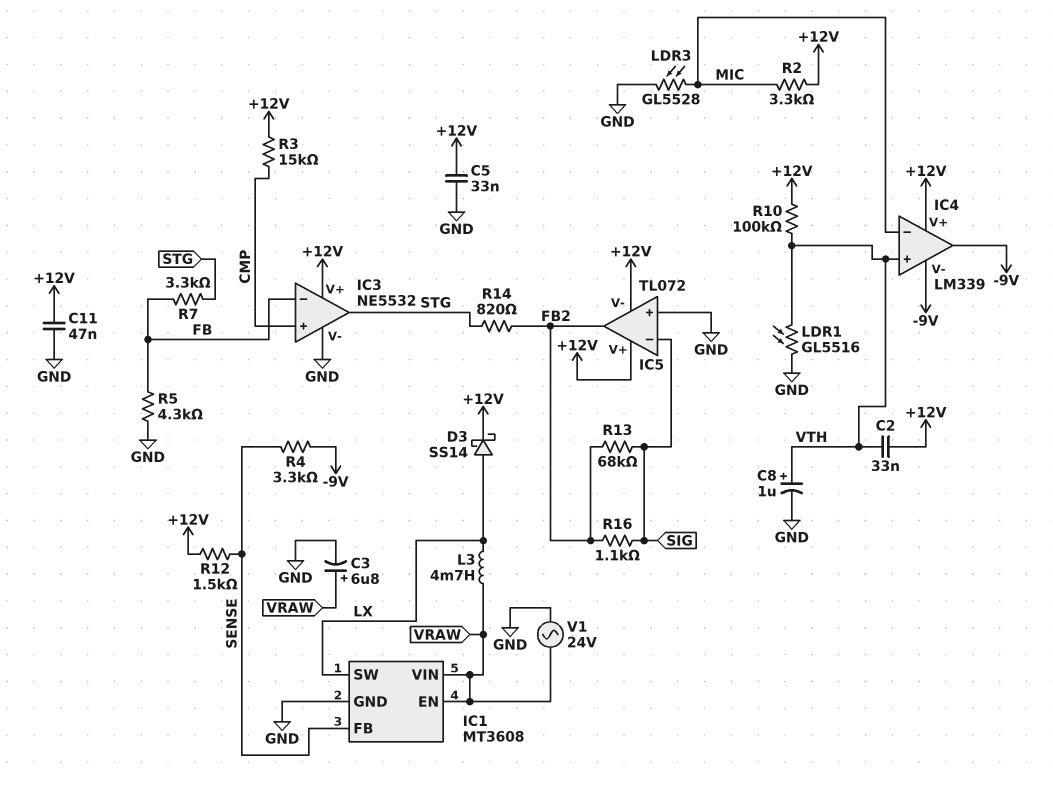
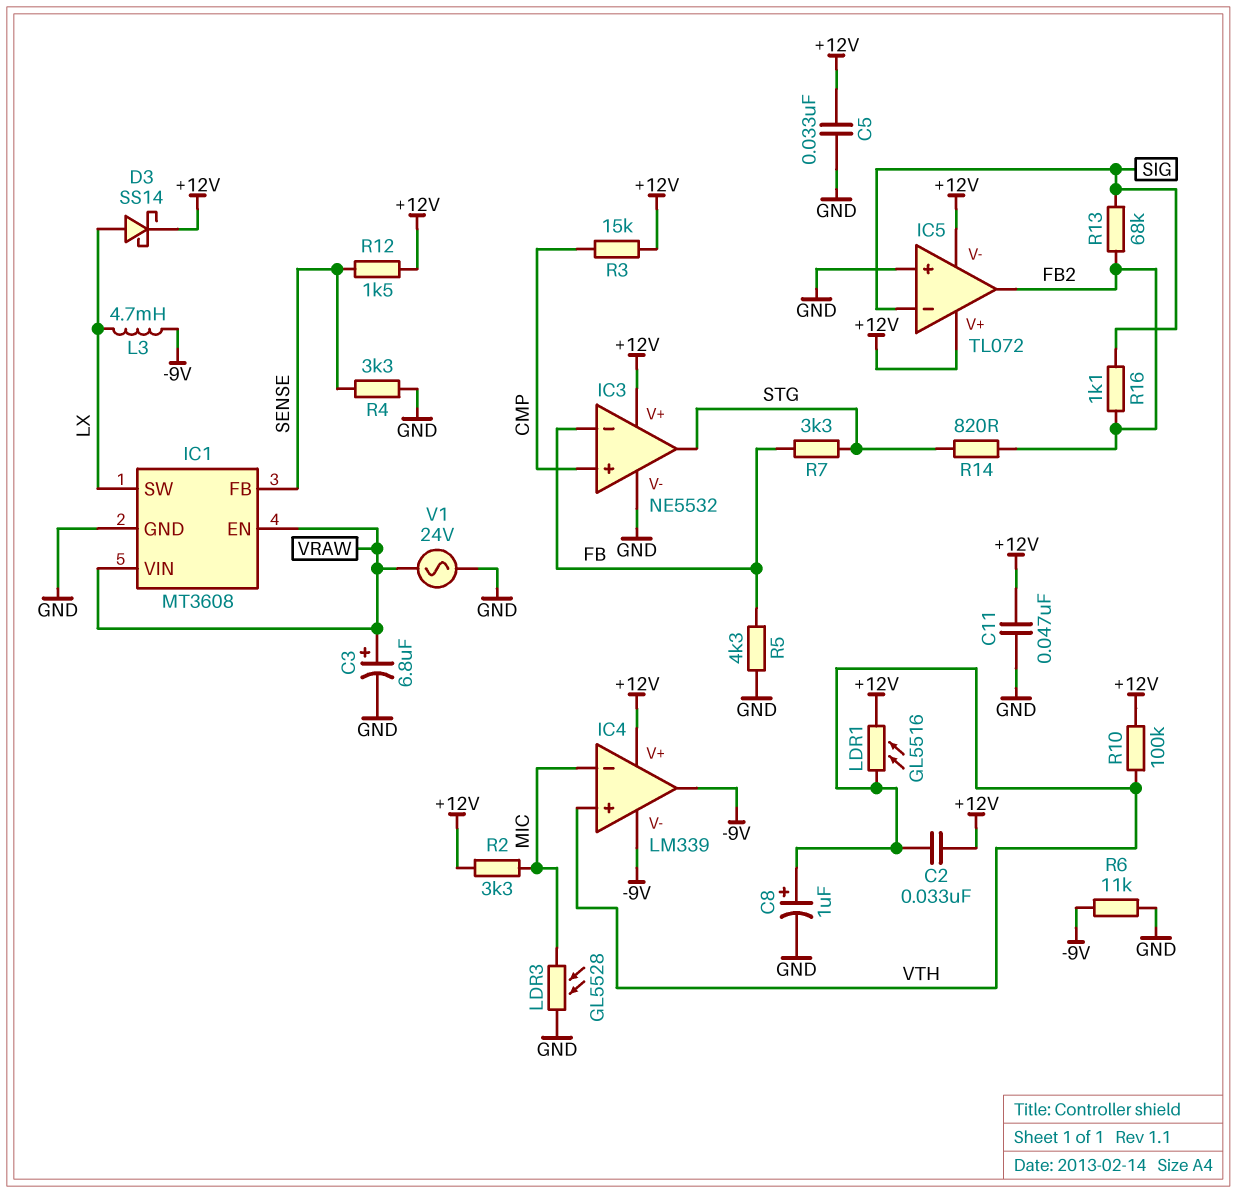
L3: 4.7mH (LX, VRAW) -> 4.7mH (-9V, LX)
LDR1: GL5516 (GND, VTH) -> GL5516 (+12V, VTH)
R4: 3.3k (-9V, SENSE) -> 3.3k (GND, SENSE)
R6: none -> 11k (-9V, GND)

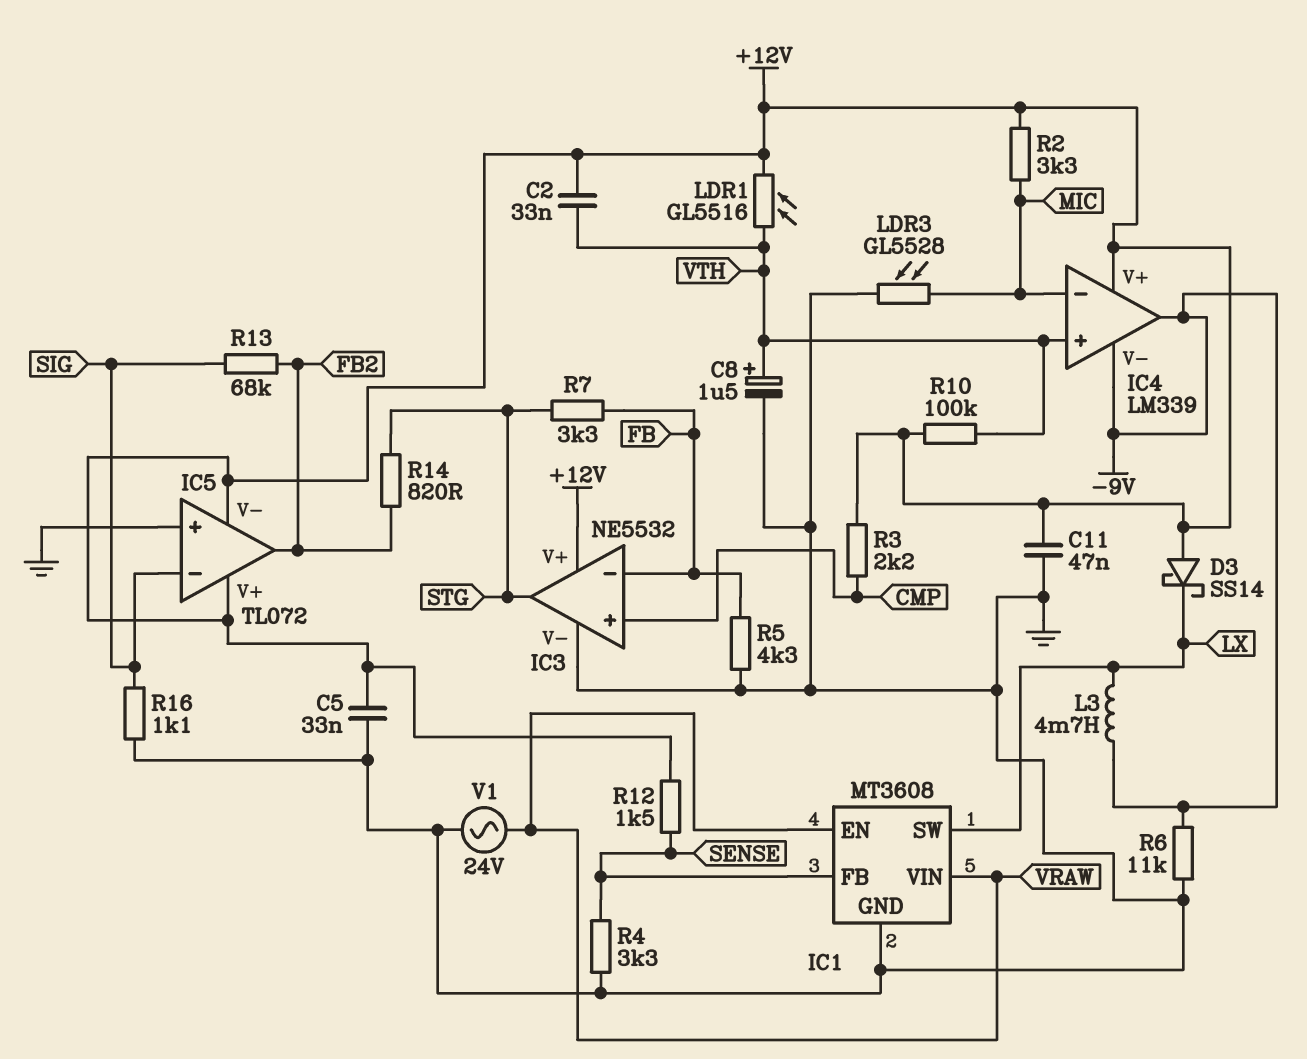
C3: 6.8uF (plus VRAW, minus GND) -> none
C8: 1uF (plus VTH, minus GND) -> 1.5uF (plus VTH, minus GND)
D3: schottky SS14 (A LX, K +12V) -> schottky SS14 (A +12V, K LX)
R3: 15k (+12V, CMP) -> 2.2k (+12V, CMP)
R16: 1.1k (FB2, SIG) -> 1.1k (GND, SIG)

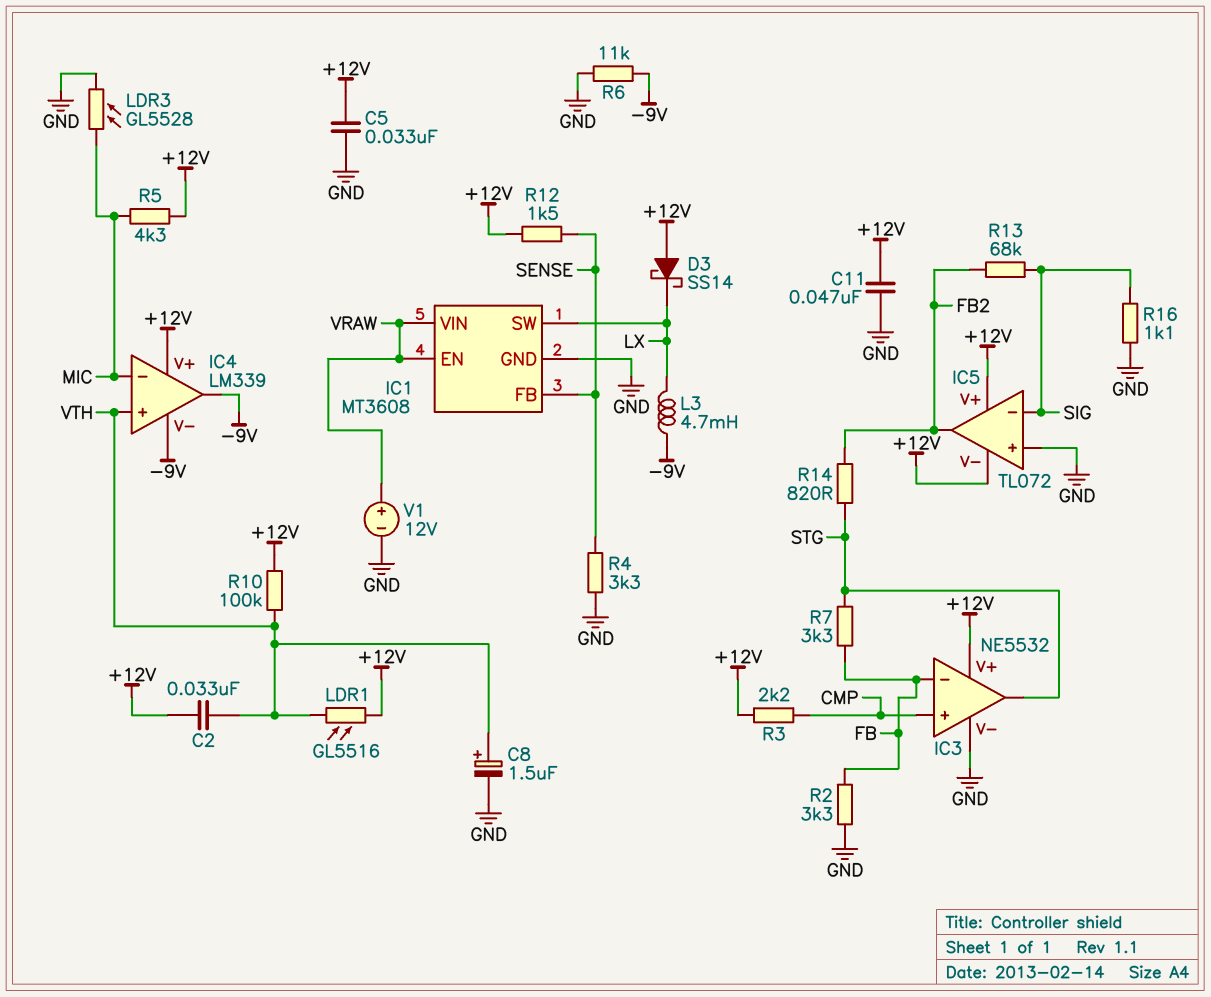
R2: 3.3k (+12V, MIC) -> 3.3k (FB, GND)
R5: 4.3k (FB, GND) -> 4.3k (+12V, MIC)
V1: AC 24V (GND, VRAW) -> 12V (plus VRAW, minus GND)

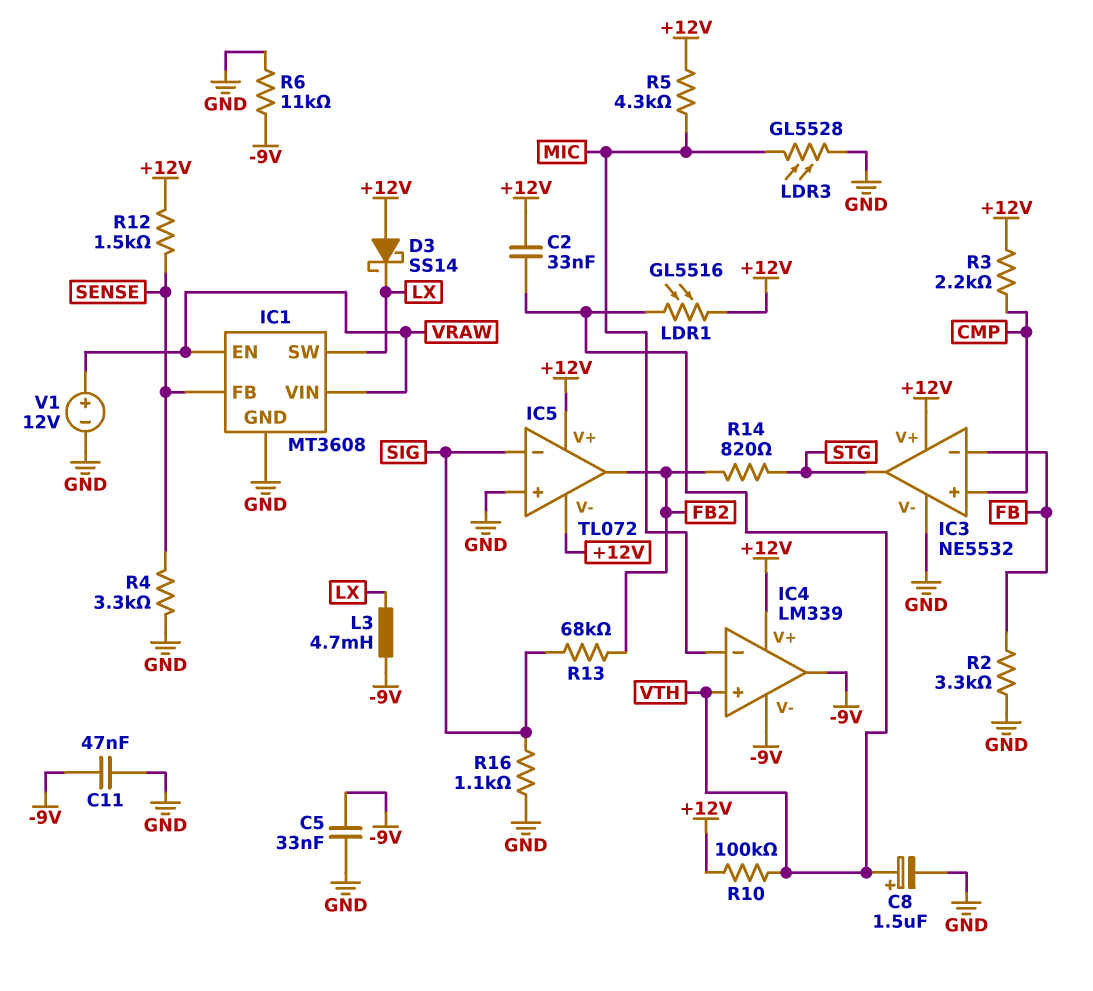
C5: 33nF (+12V, GND) -> 33nF (-9V, GND)
C11: 47nF (+12V, GND) -> 47nF (-9V, GND)
R7: 3.3k (FB, STG) -> none

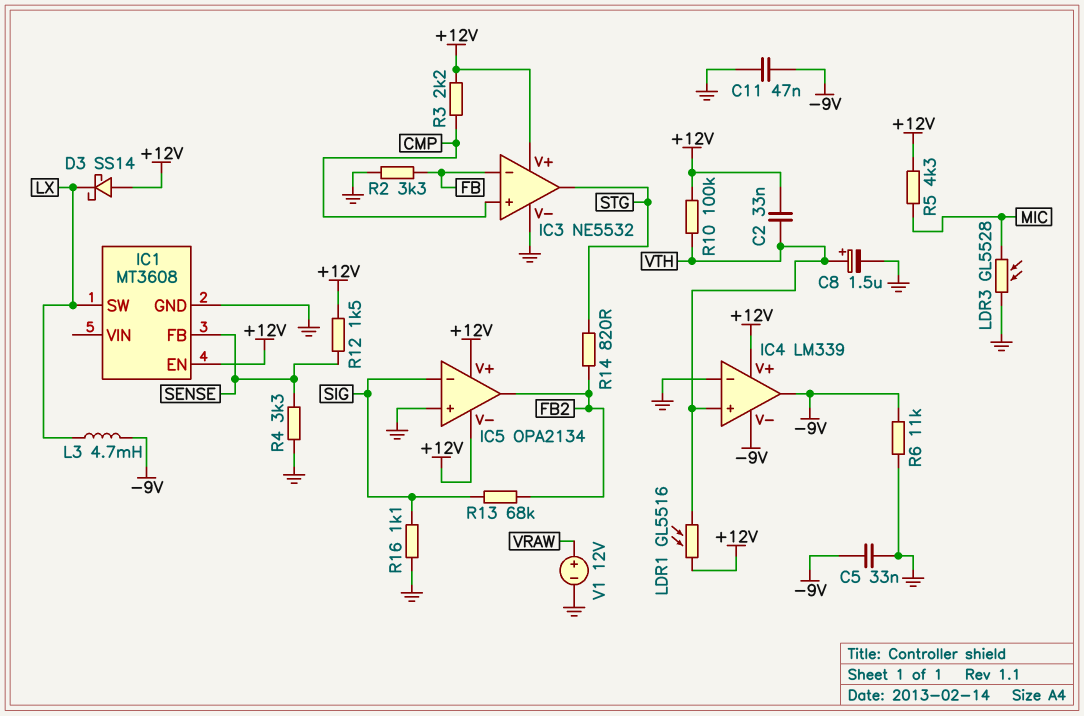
IC1 pin EN: VRAW -> +12V
IC1 pin VIN: VRAW -> none
IC4 pin in-: MIC -> GND
IC5: TL072 -> OPA2134

